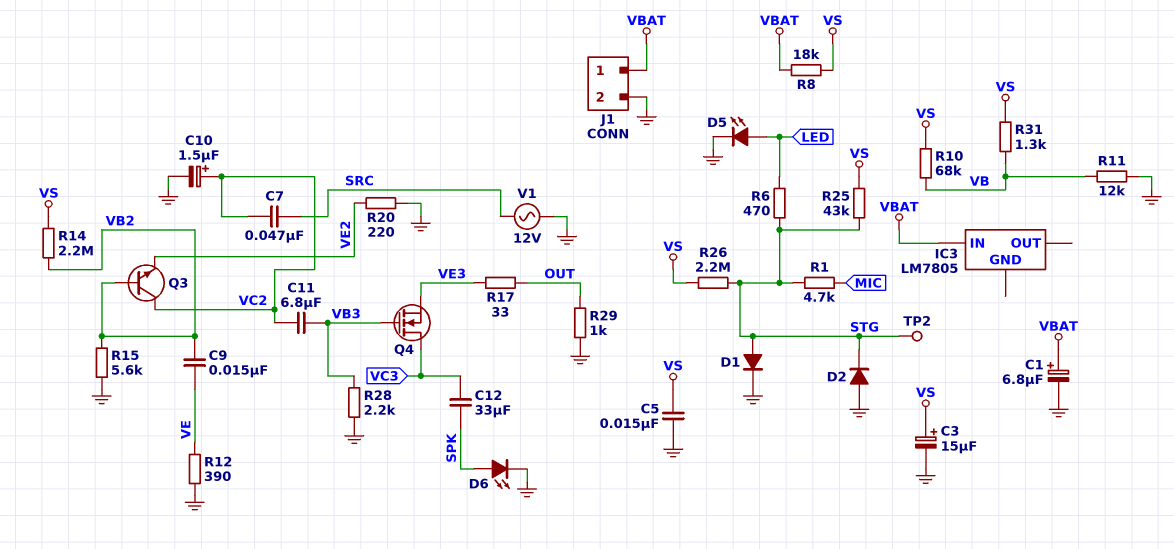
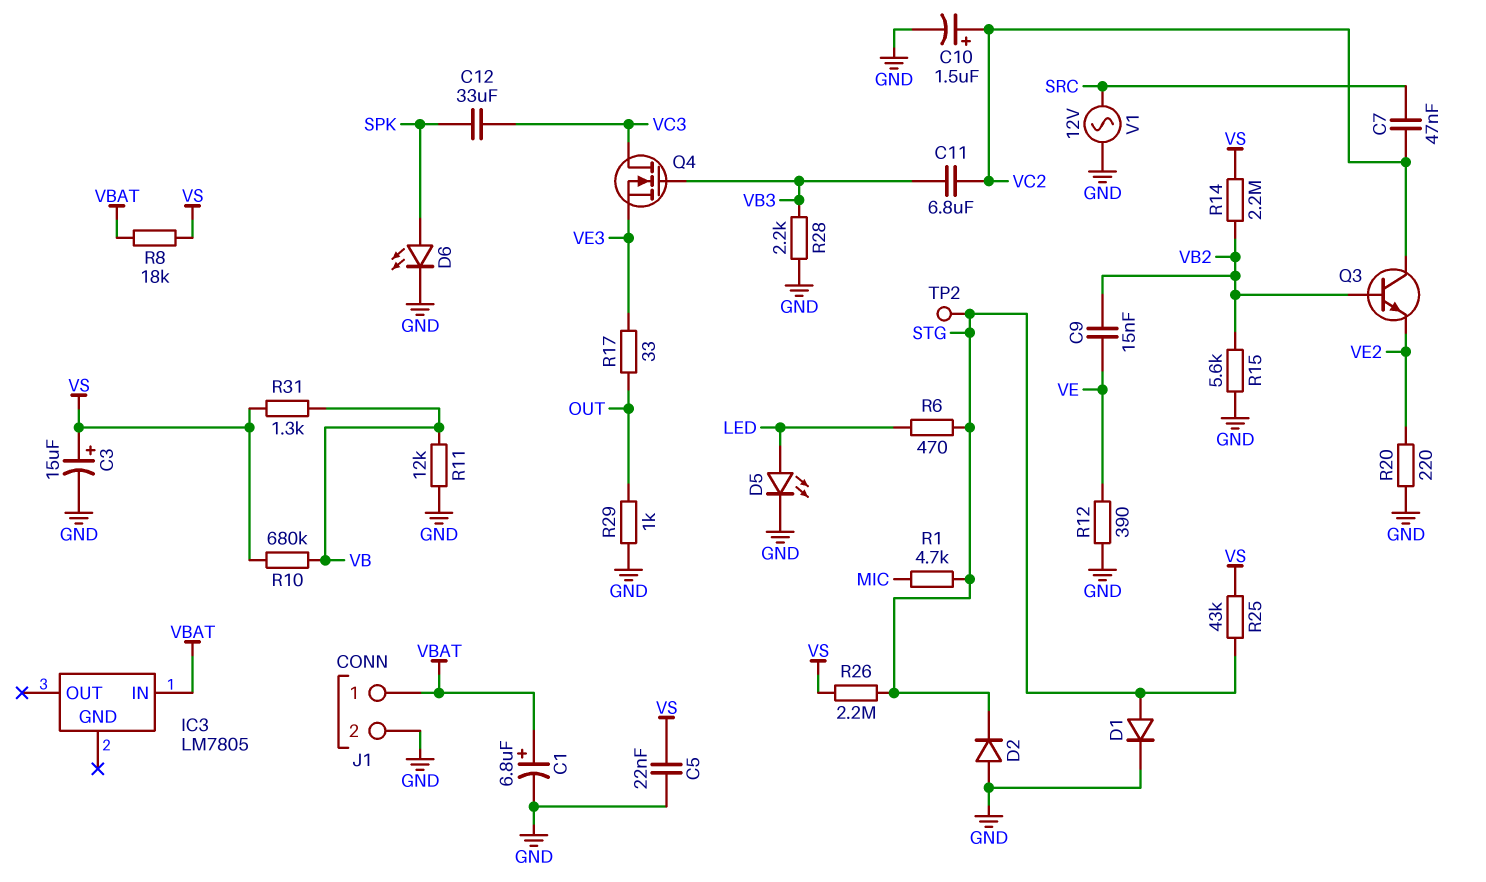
C5: 15nF (GND, VS) -> 22nF (GND, VS)
R10: 68k (VB, VS) -> 680k (VB, VS)

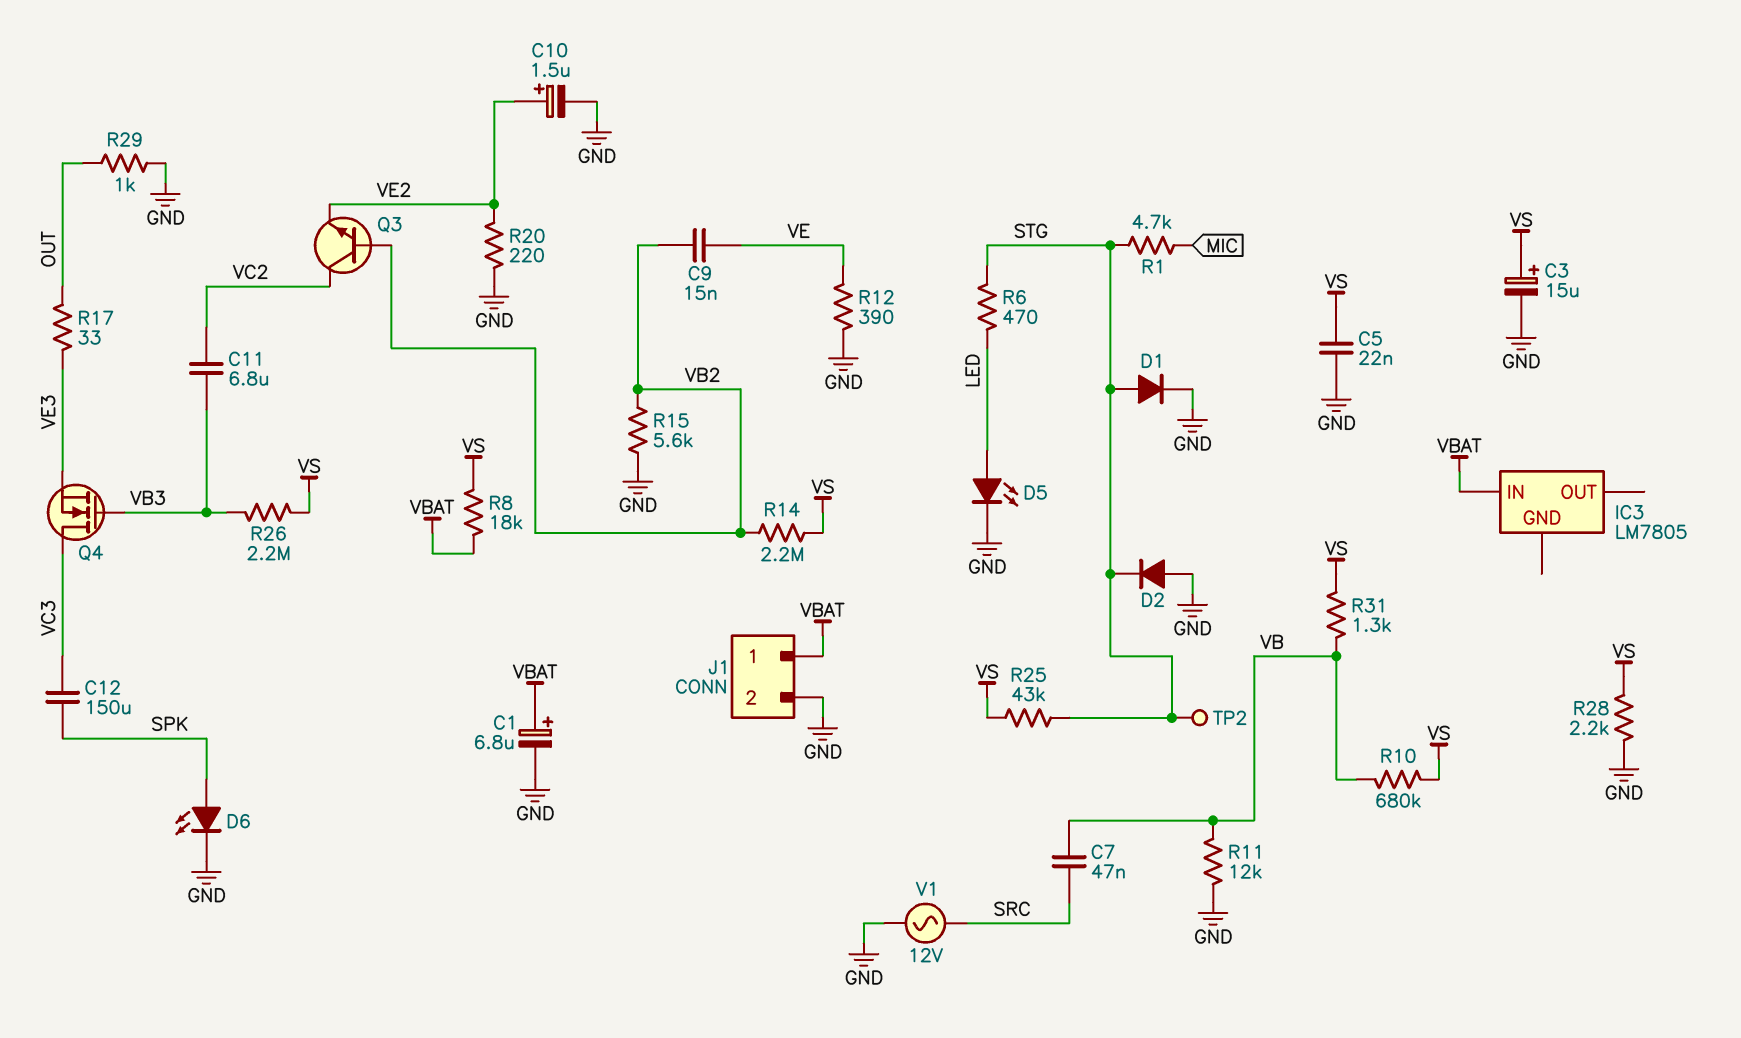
C7: 47nF (SRC, VC2) -> 47nF (SRC, VB)
C10: 1.5uF (plus VC2, minus GND) -> 1.5uF (plus VE2, minus GND)
C12: 33uF (SPK, VC3) -> 150uF (SPK, VC3)
R26: 2.2M (STG, VS) -> 2.2M (VB3, VS)
R28: 2.2k (GND, VB3) -> 2.2k (GND, VS)

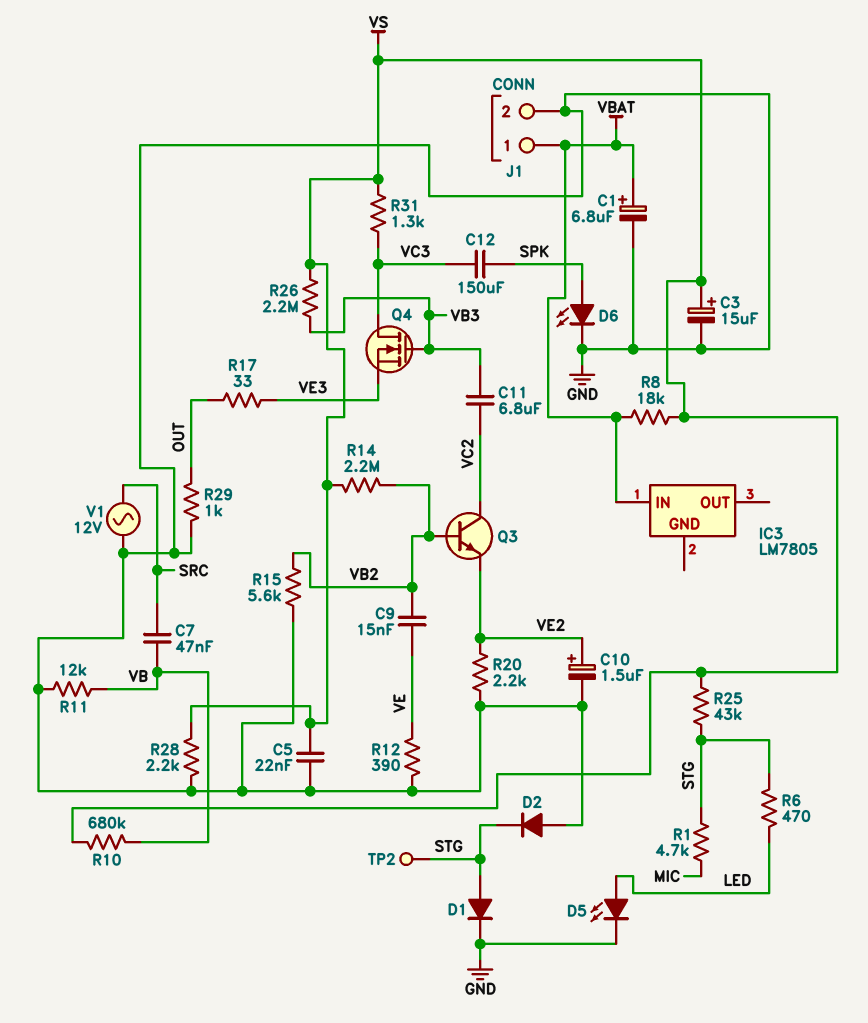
R20: 220 (GND, VE2) -> 2.2k (GND, VE2)
R31: 1.3k (VB, VS) -> 1.3k (VC3, VS)

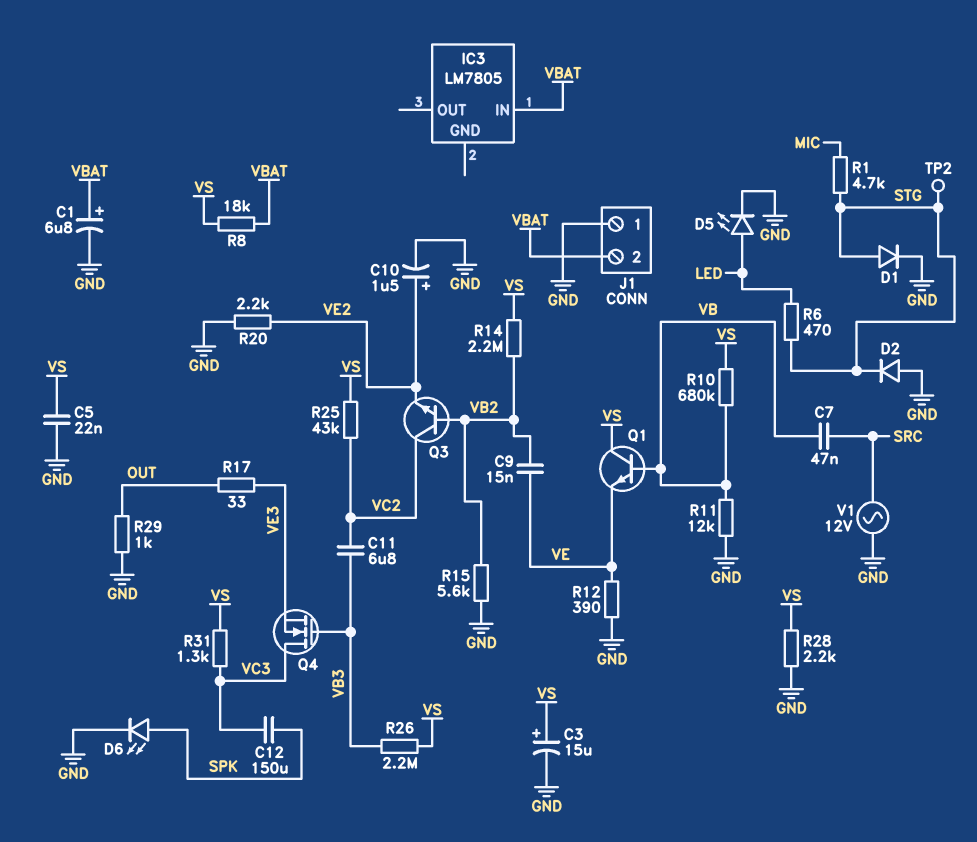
J1 pin 1: VBAT -> GND
J1 pin 2: GND -> VBAT
Q1: none -> NPN (B VB, C VS, E VE)
R25: 43k (STG, VS) -> 43k (VC2, VS)

